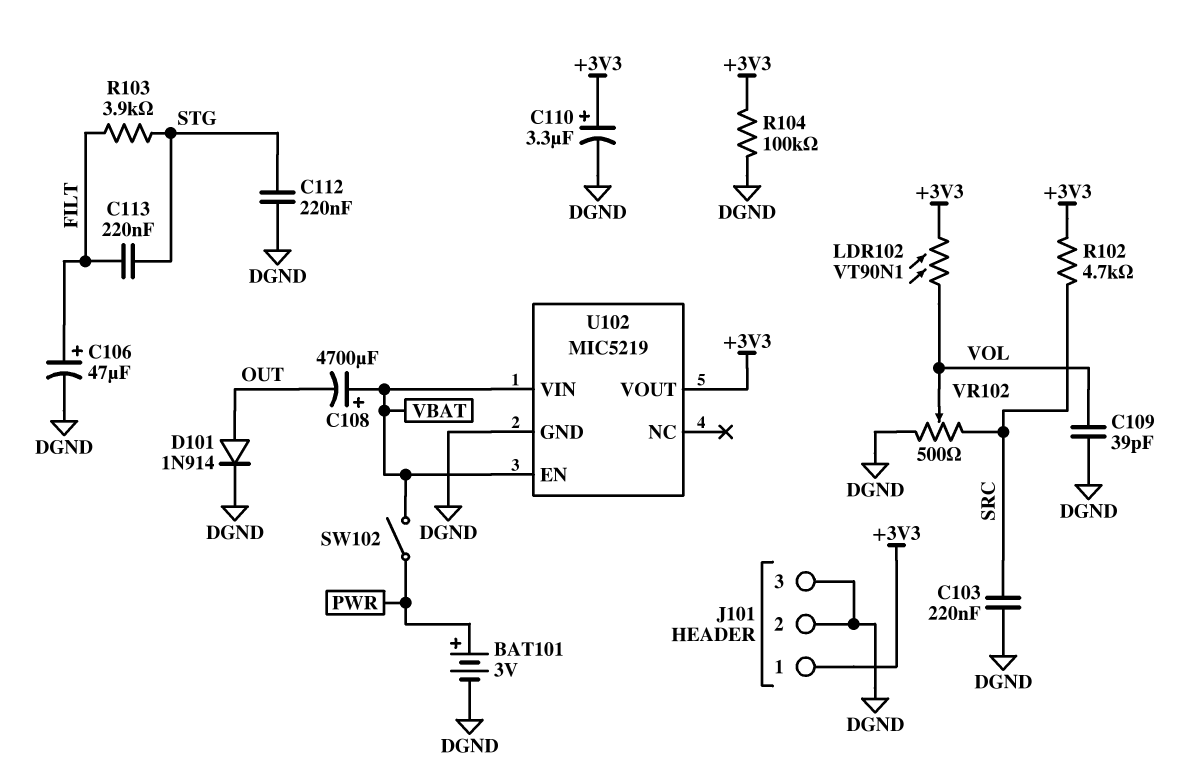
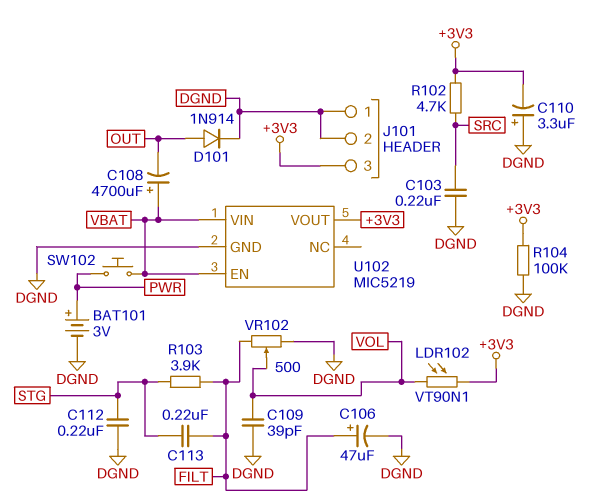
C110: 3.3uF (plus +3V3, minus DGND) -> 3.3uF (plus DGND, minus +3V3)
J101 pin 1: +3V3 -> DGND
J101 pin 3: DGND -> +3V3
SW102: switch (PWR, VBAT) -> button (PWR, VBAT)
VR102: 500 (DGND, SRC, wiper VOL) -> 500 (DGND, FILT, wiper VOL)

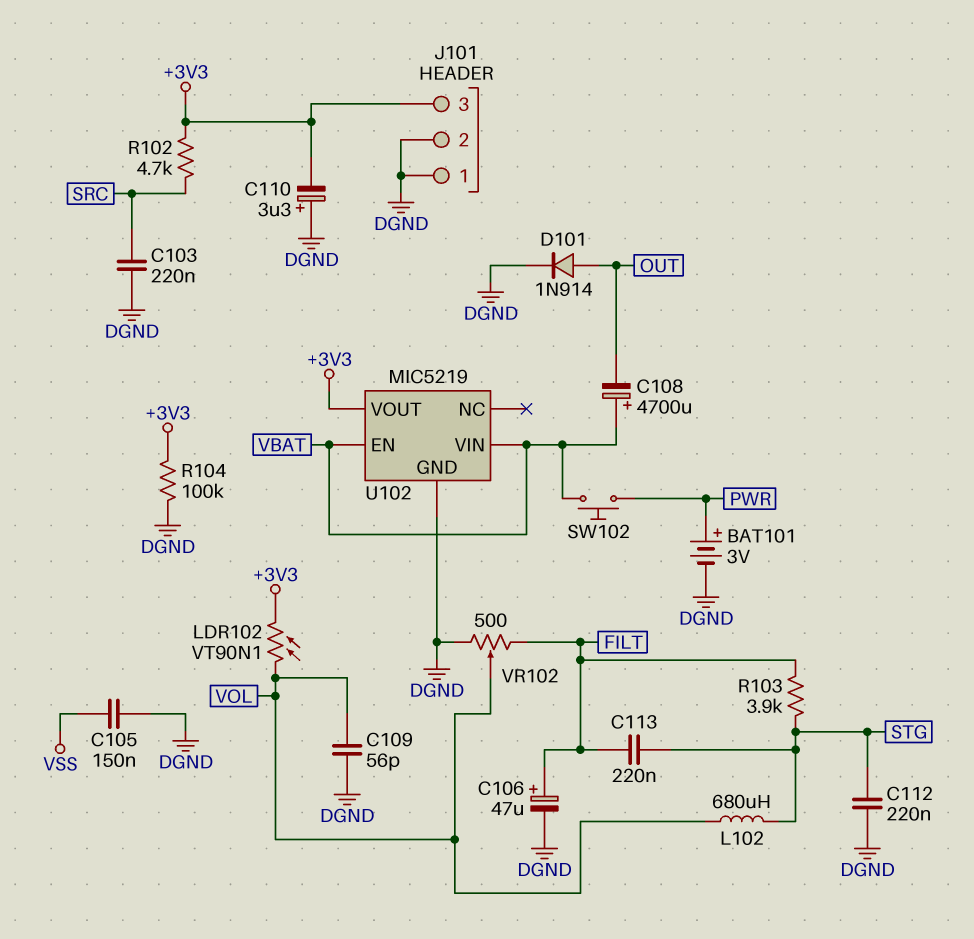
C105: none -> 150nF (DGND, VSS)
C109: 39pF (DGND, VOL) -> 56pF (DGND, VOL)
L102: none -> 680uH (STG, VOL)

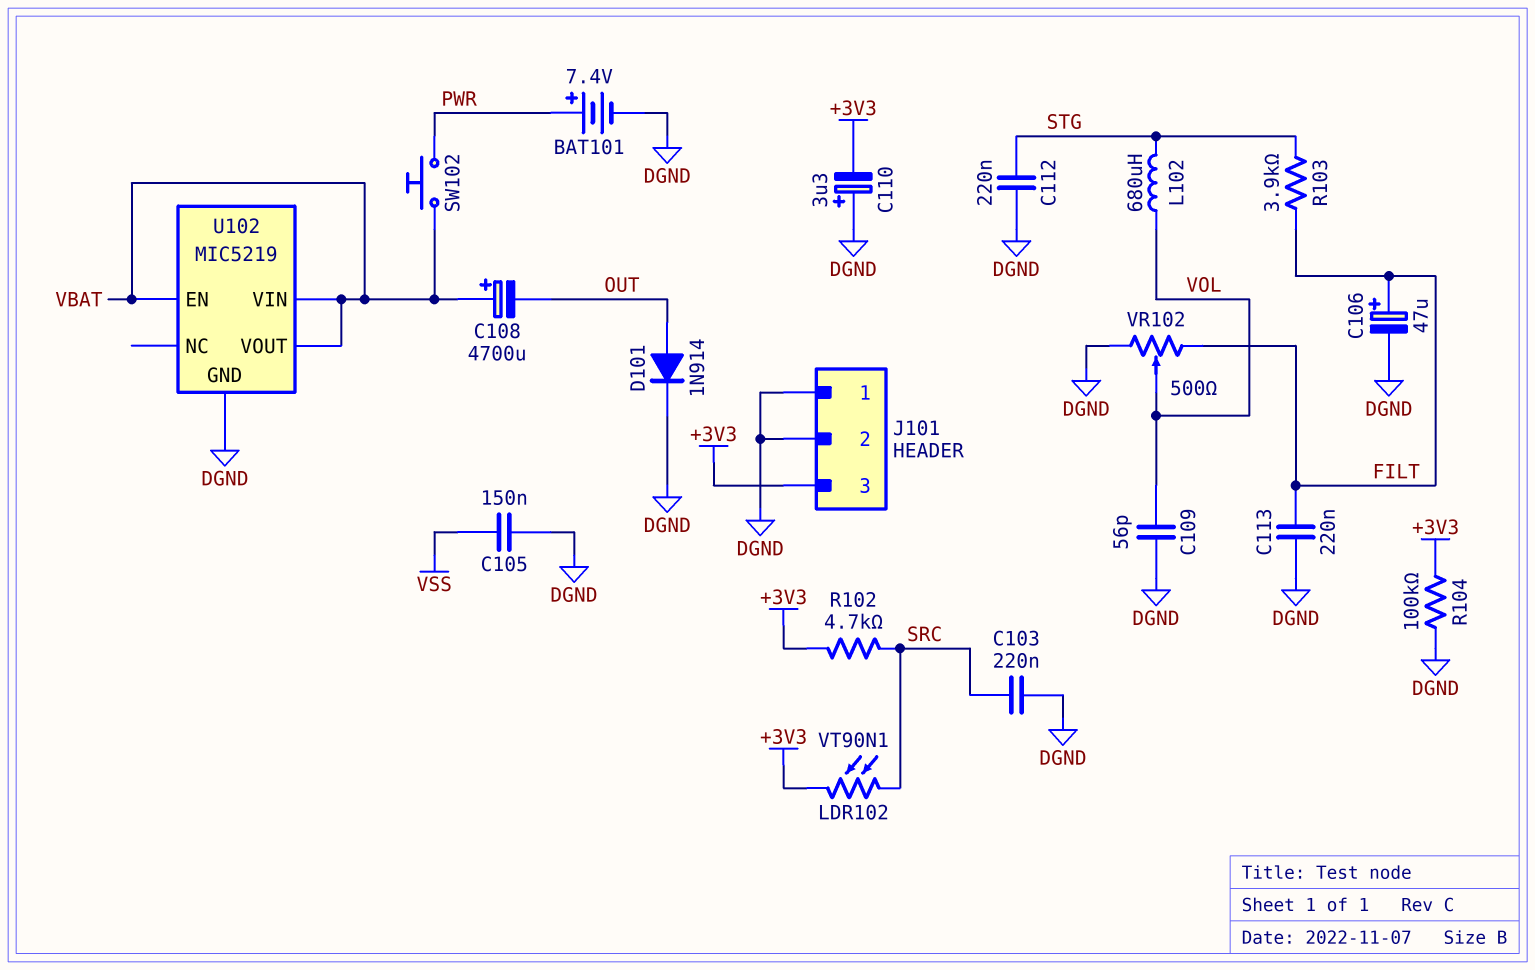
BAT101: 3V (plus PWR, minus DGND) -> 7.4V (plus PWR, minus DGND)
C113: 220nF (FILT, STG) -> 220nF (DGND, FILT)
LDR102: VT90N1 (+3V3, VOL) -> VT90N1 (+3V3, SRC)
U102 pin VOUT: +3V3 -> VBAT

